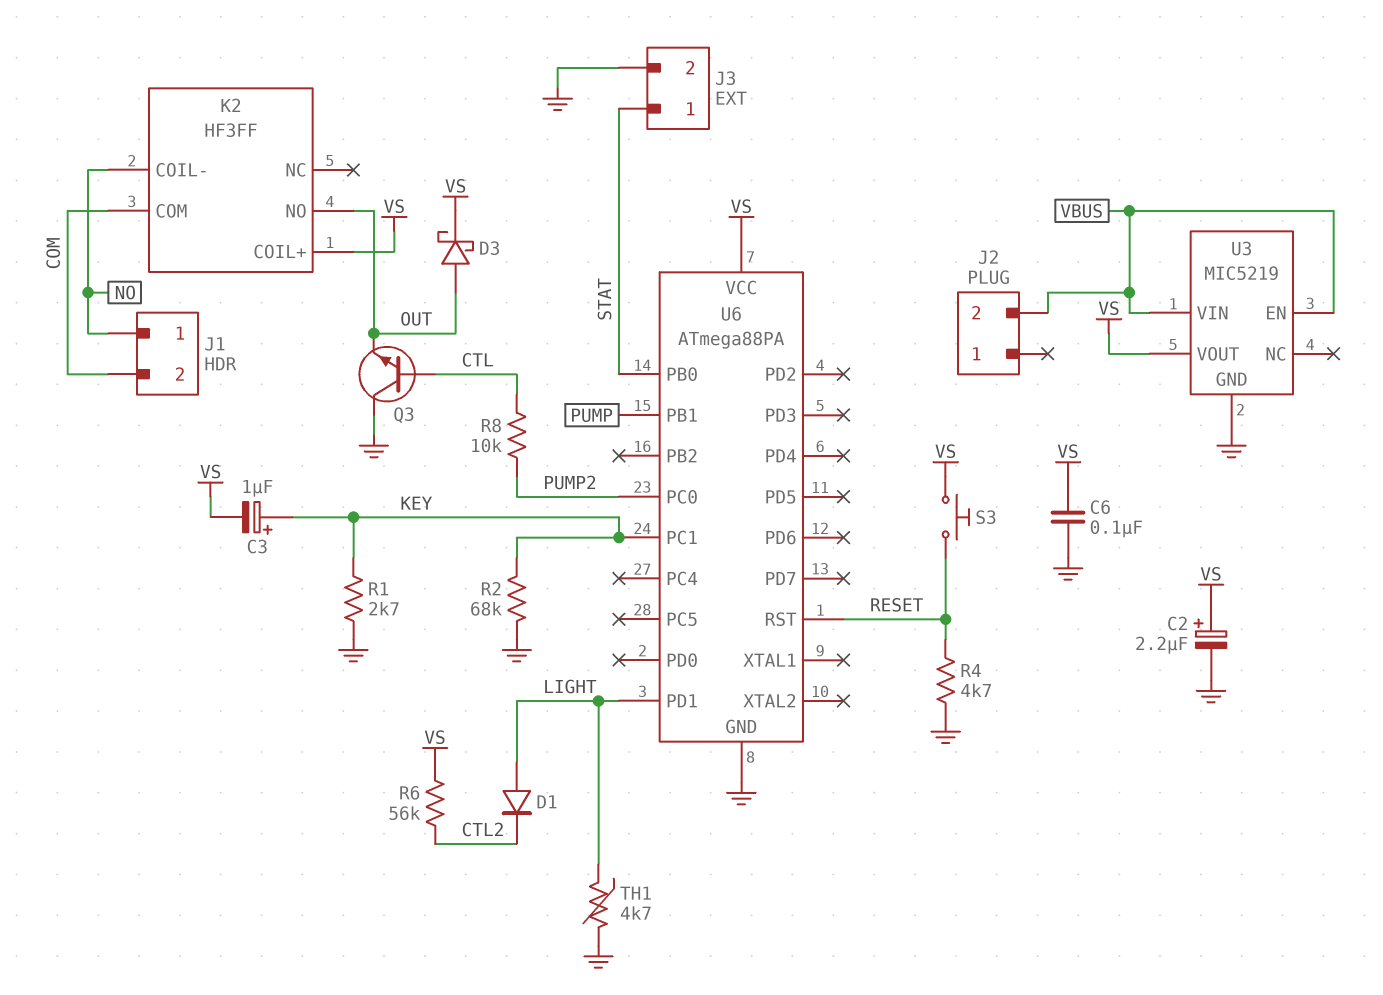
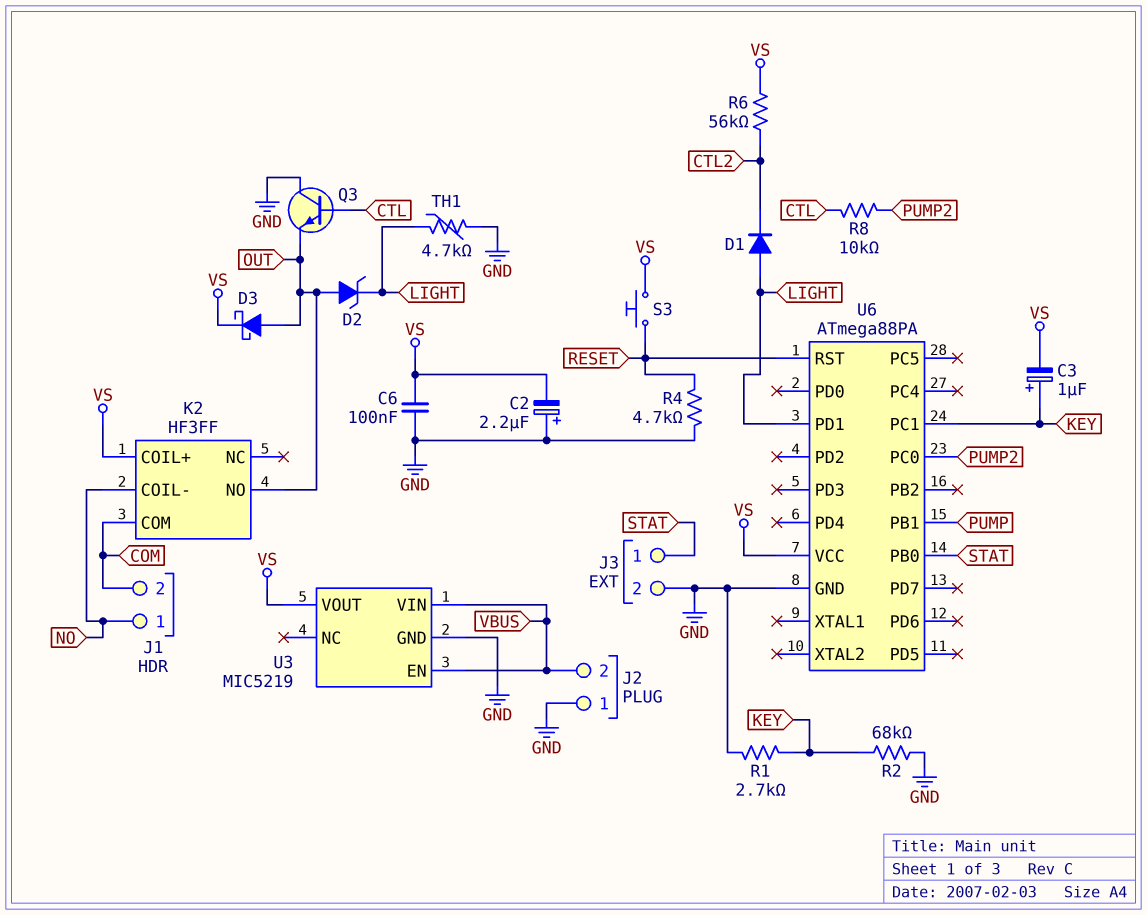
C2: 2.2uF (plus VS, minus GND) -> 2.2uF (plus GND, minus VS)
D2: none -> zener (A OUT, K LIGHT)
J2 pin 1: none -> GND

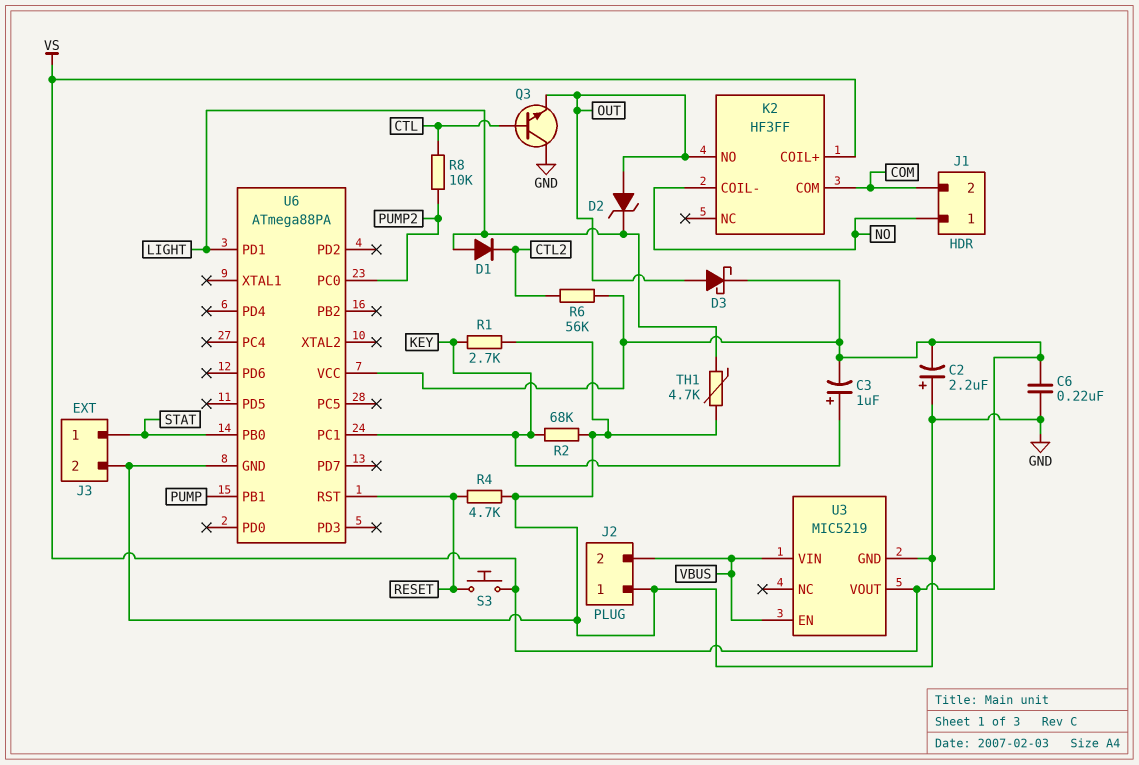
C6: 100nF (GND, VS) -> 220nF (GND, VS)

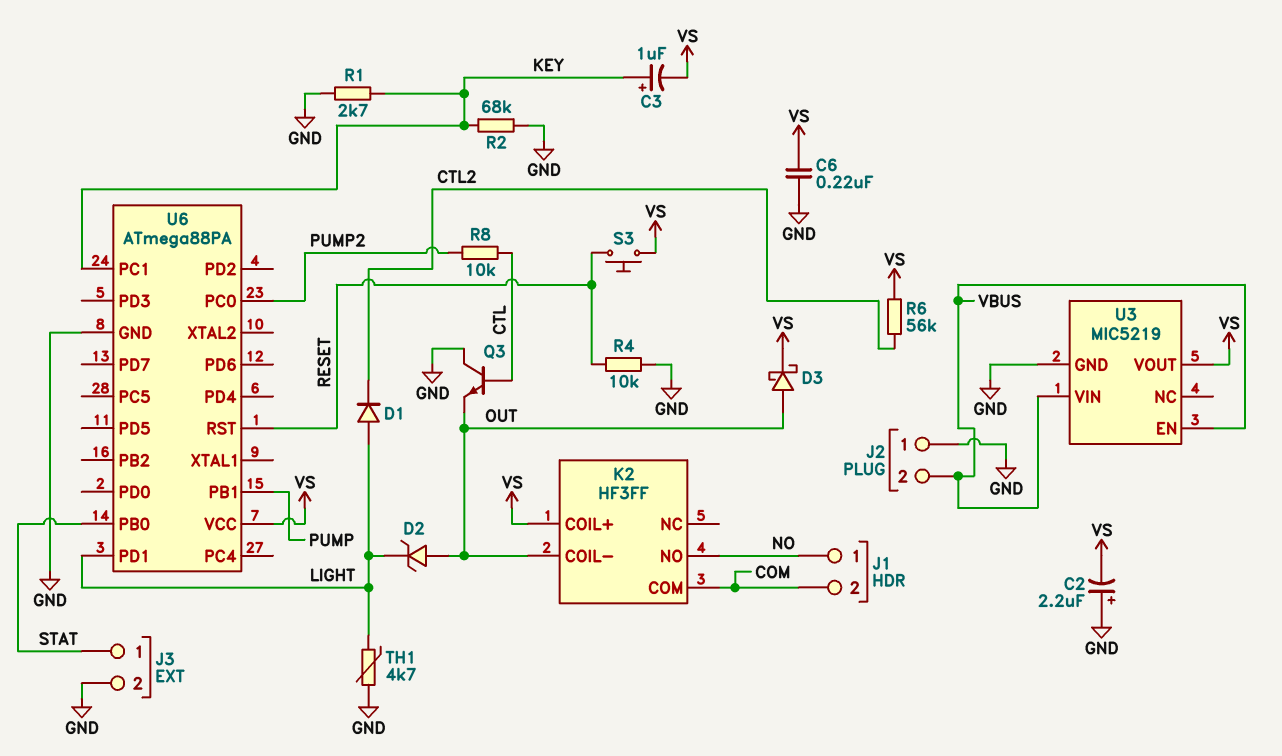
K2 pin COIL-: NO -> OUT
K2 pin NO: OUT -> NO
R4: 4.7k (GND, RESET) -> 10k (GND, RESET)

